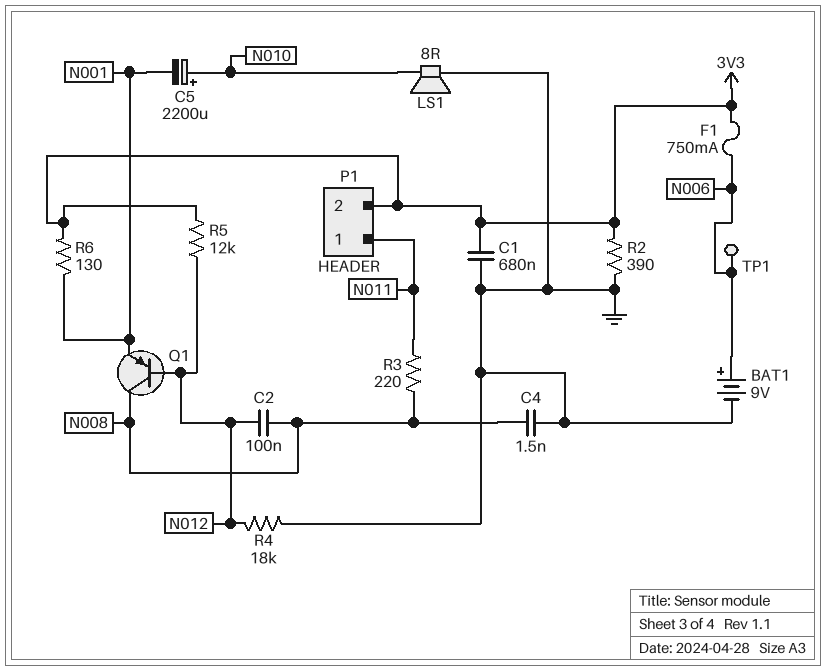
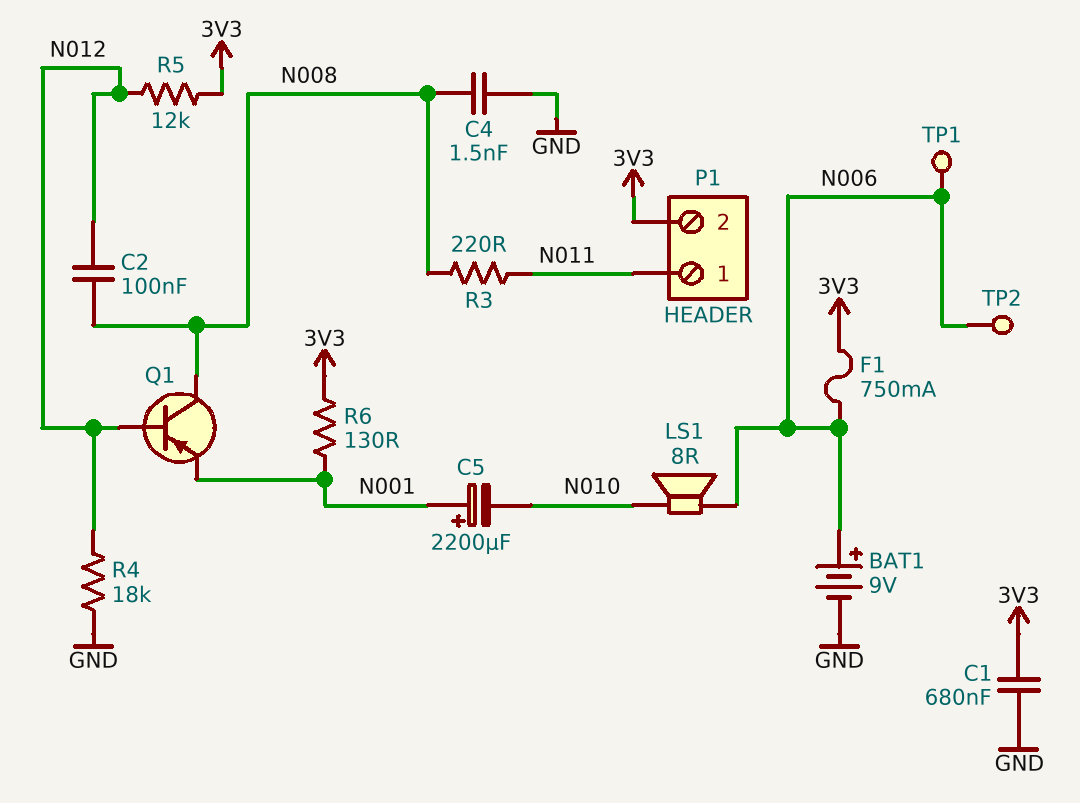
C5: 2200uF (plus N010, minus N001) -> 2200uF (plus N001, minus N010)
LS1: speaker 8R (GND, N010) -> speaker 8R (N006, N010)
R2: 390 (3V3, GND) -> none
TP2: none -> test point (N006)

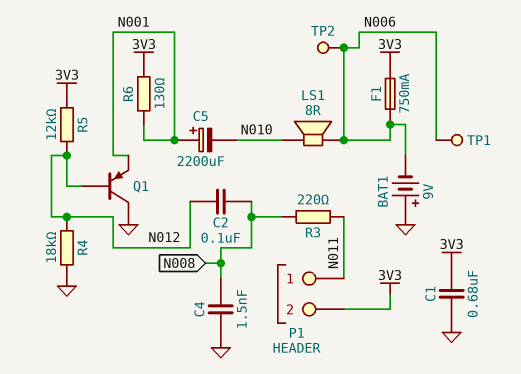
BAT1: 9V (plus N006, minus GND) -> 9V (plus GND, minus N006)
Q1: PNP (B N012, C N008, E N001) -> PNP (B N012, C GND, E N001)

